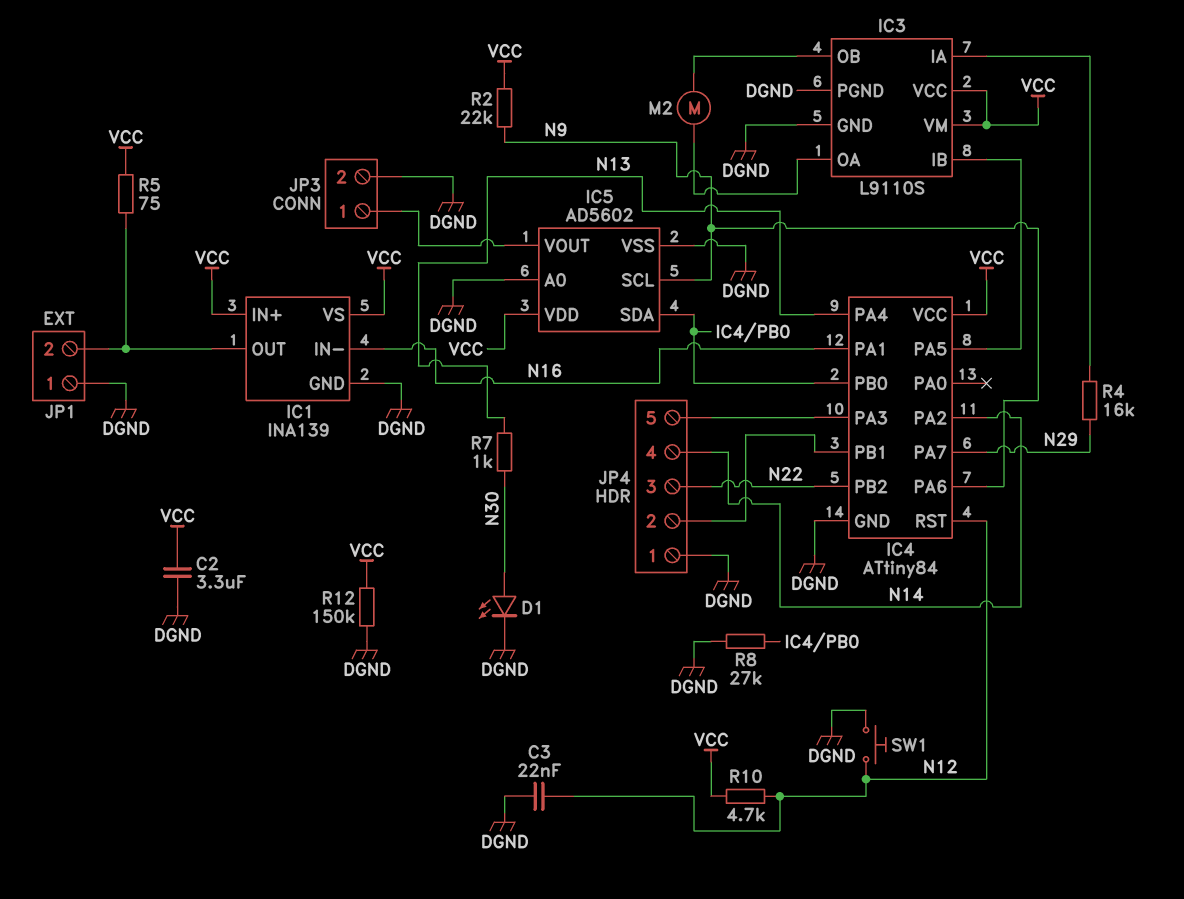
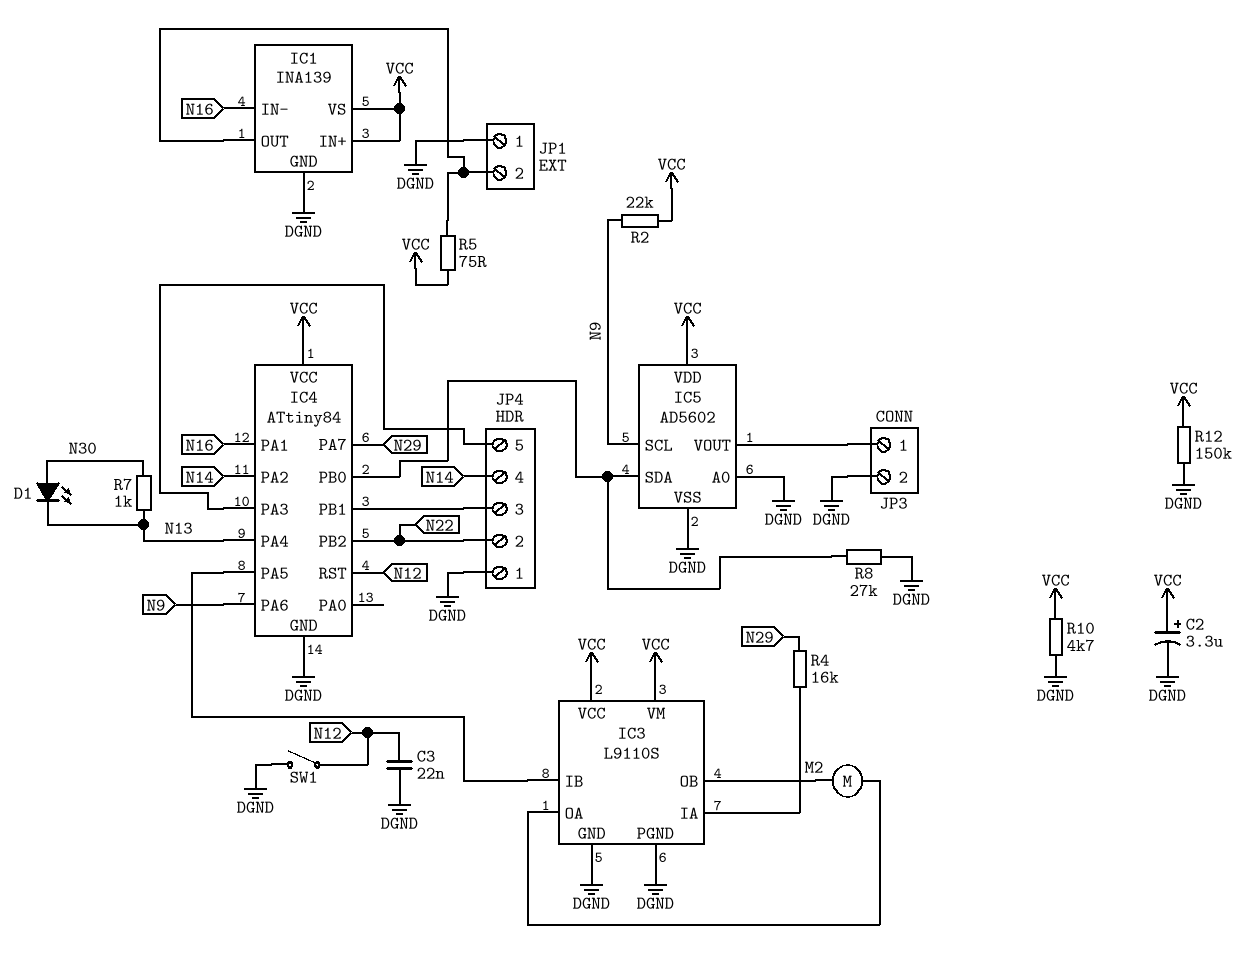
C2: 3.3uF (DGND, VCC) -> 3.3uF (plus VCC, minus DGND)
D1: LED (A N30, K DGND) -> LED (A N30, K N13)
JP4 pin 2: IC4/PB1 -> N22
JP4 pin 3: N22 -> IC4/PB1
R10: 4.7k (N12, VCC) -> 4.7k (DGND, VCC)
SW1: button (DGND, N12) -> switch (DGND, N12)

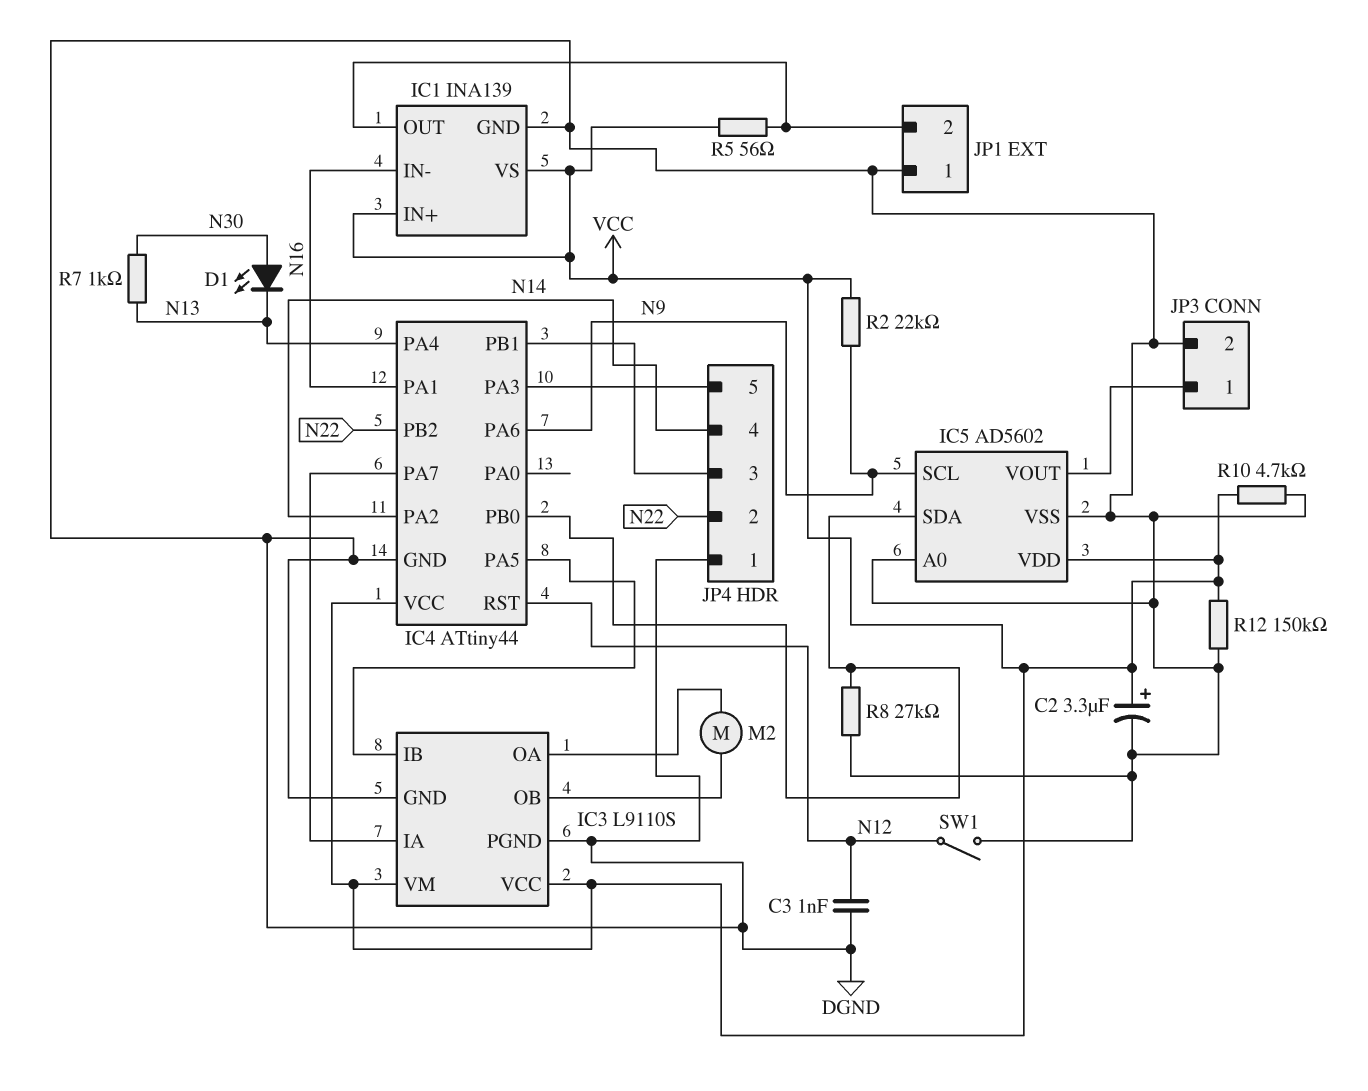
C3: 22nF (DGND, N12) -> 1nF (DGND, N12)
IC4: ATtiny84 -> ATtiny44
IC4 pin PA7: N29 -> IC3/IA
R4: 16k (IC3/IA, N29) -> none
R5: 75 (IC1/OUT, VCC) -> 56 (IC1/OUT, VCC)

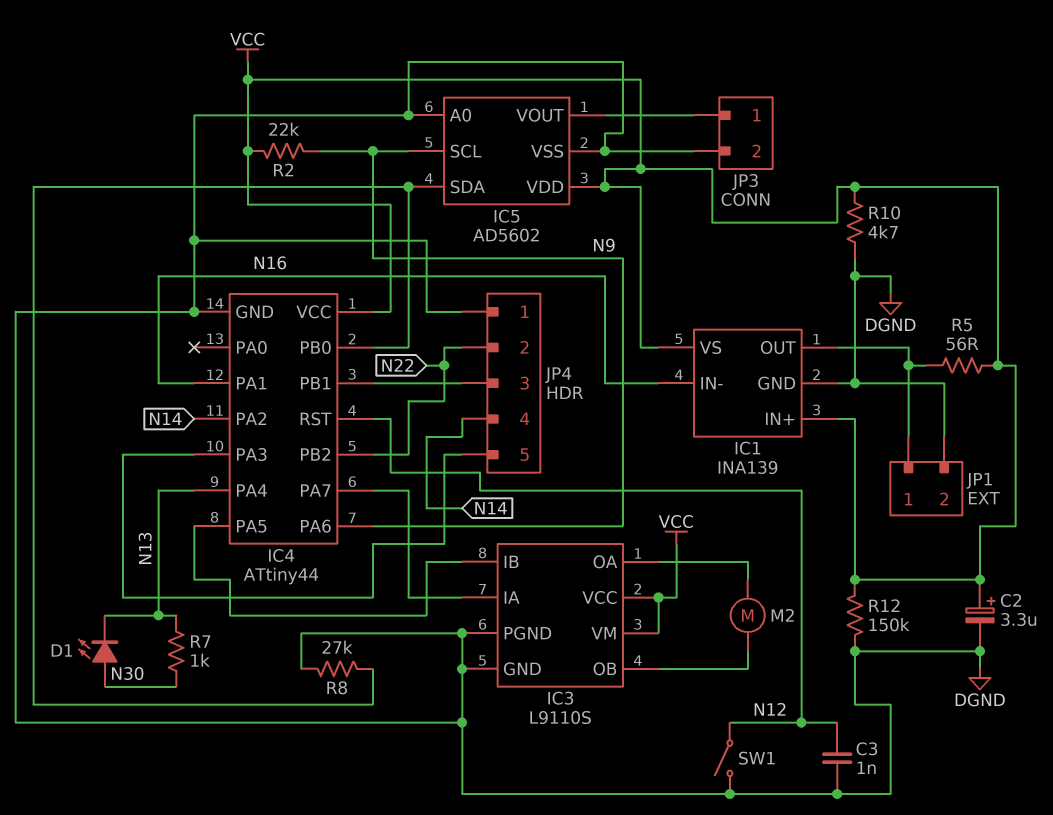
JP1 pin 1: DGND -> IC1/OUT
JP1 pin 2: IC1/OUT -> DGND

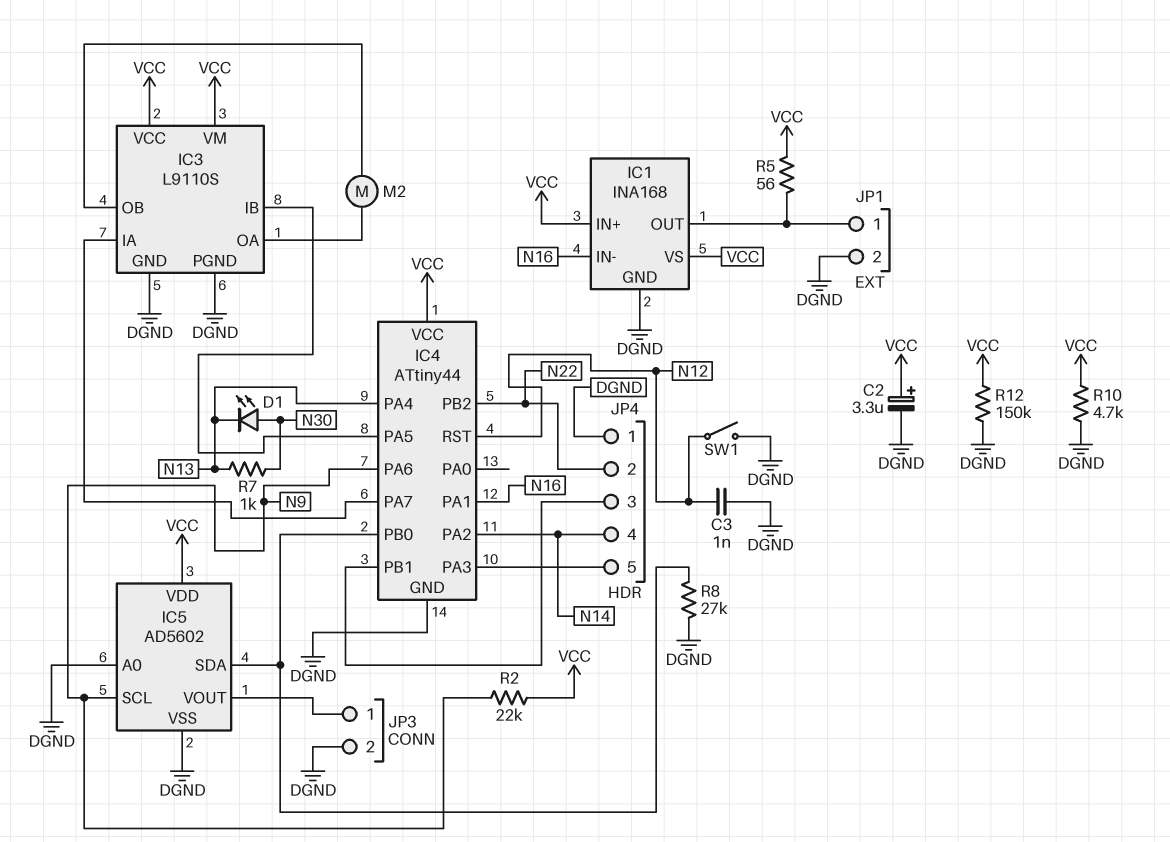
IC1: INA139 -> INA168

